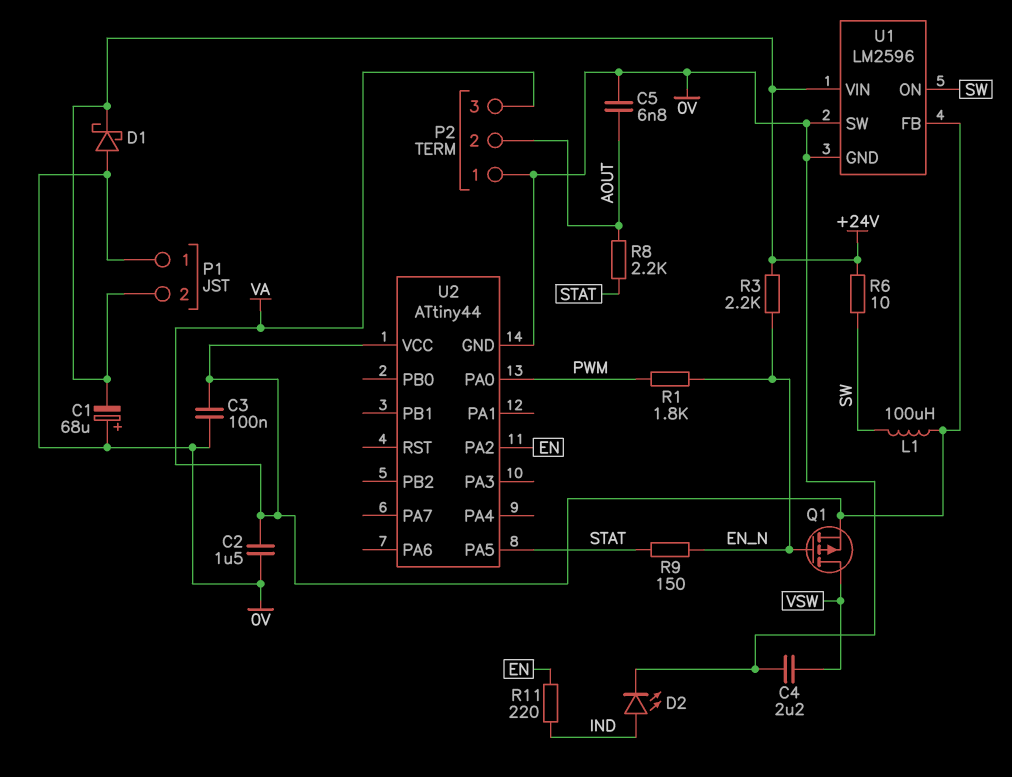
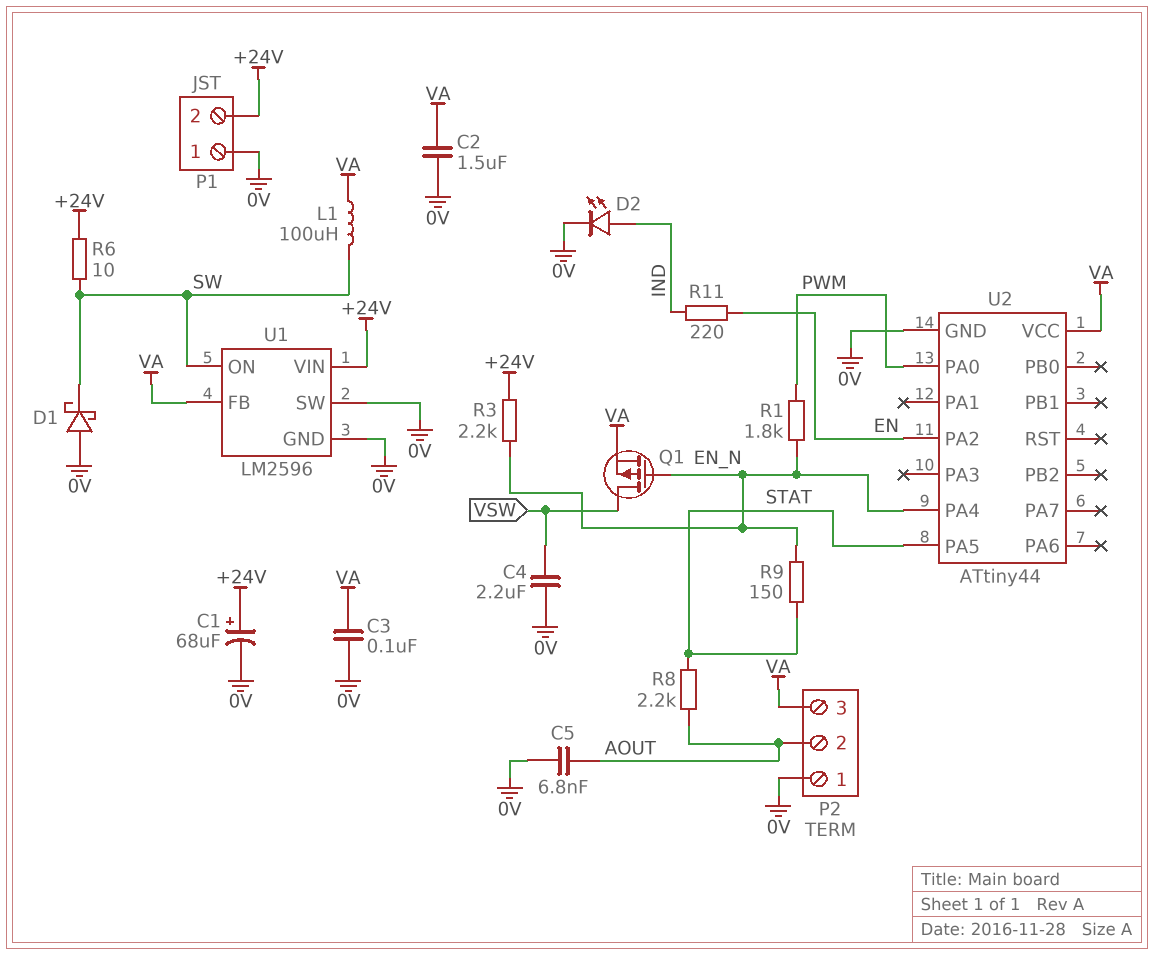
C1: 68uF (plus 0V, minus +24V) -> 68uF (plus +24V, minus 0V)
D1: schottky (A 0V, K +24V) -> schottky (A 0V, K SW)
U2 pin PA4: none -> EN_N

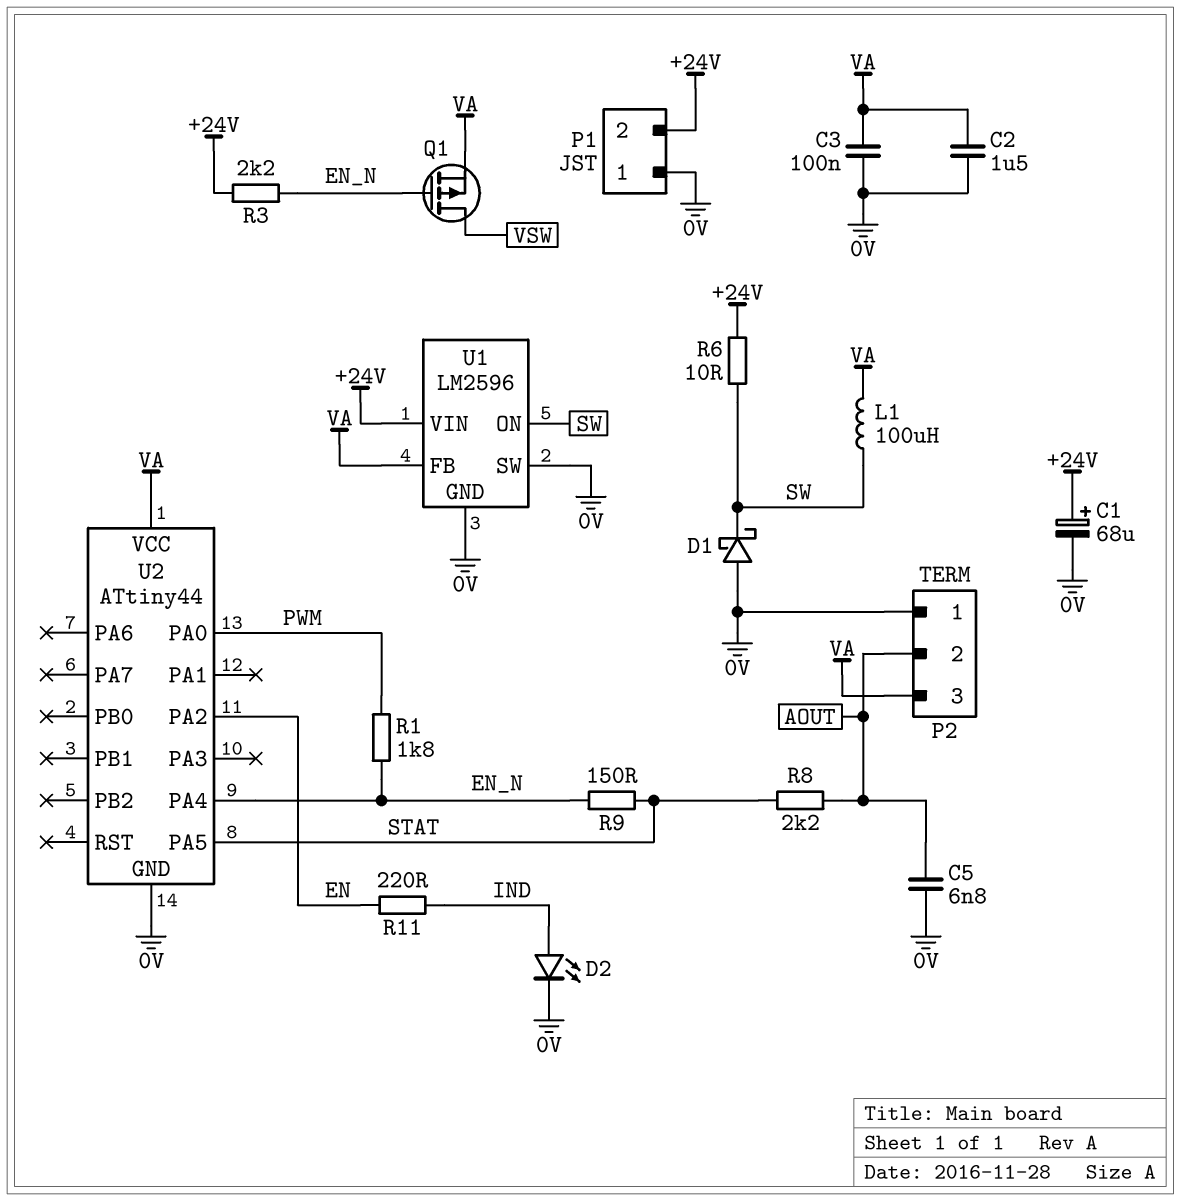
C4: 2.2uF (0V, VSW) -> none

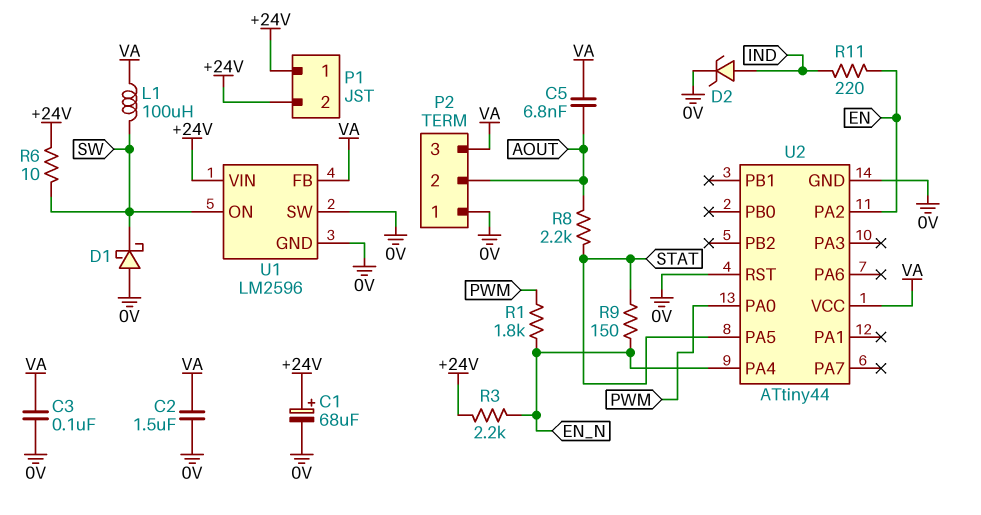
C5: 6.8nF (0V, AOUT) -> 6.8nF (AOUT, VA)
D2: LED (A IND, K 0V) -> zener (A IND, K 0V)
P1 pin 1: 0V -> +24V
Q1: PMOS (G EN_N, D VSW, S VA) -> none
U2 pin RST: none -> 0V

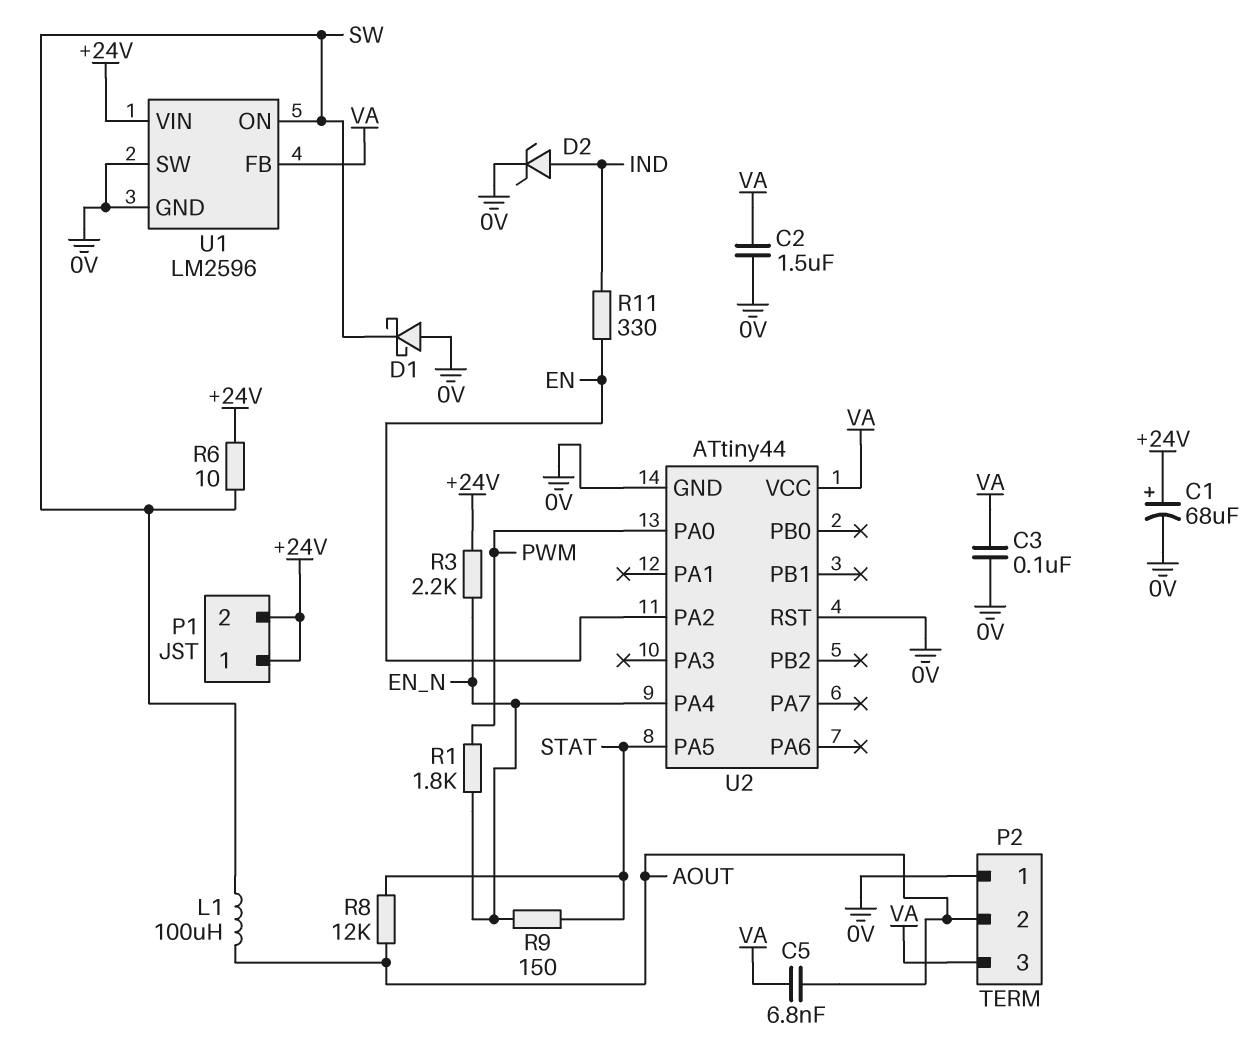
L1: 100uH (SW, VA) -> 100uH (AOUT, SW)
R8: 2.2k (AOUT, STAT) -> 12k (AOUT, STAT)
R11: 220 (EN, IND) -> 330 (EN, IND)

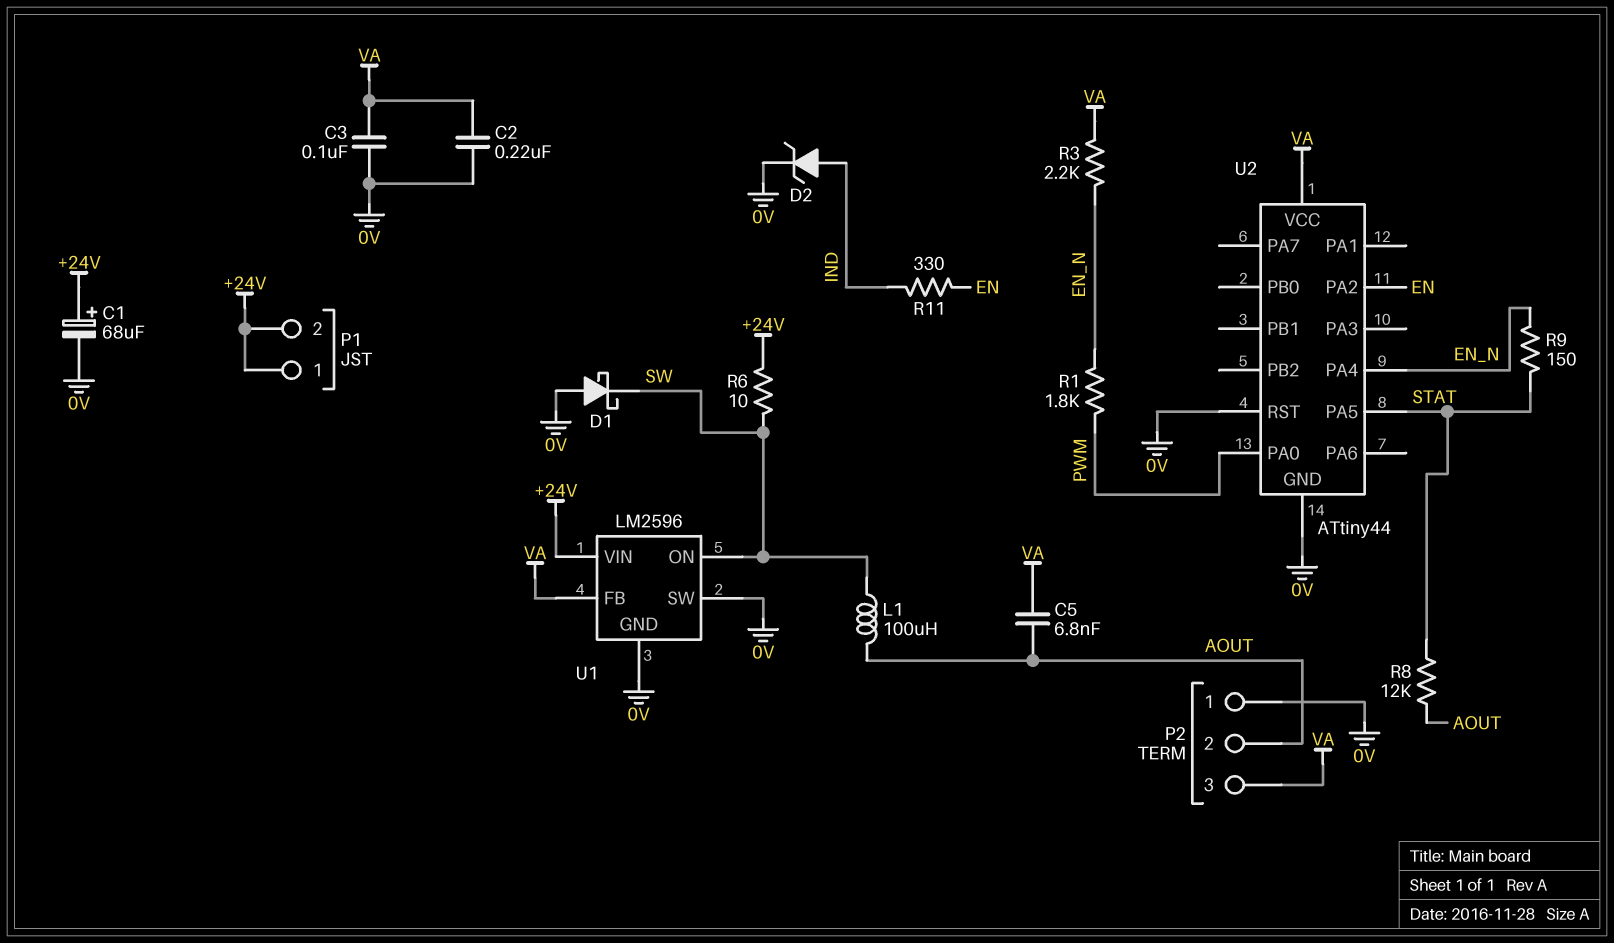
C2: 1.5uF (0V, VA) -> 220nF (0V, VA)
R3: 2.2k (+24V, EN_N) -> 2.2k (EN_N, VA)

